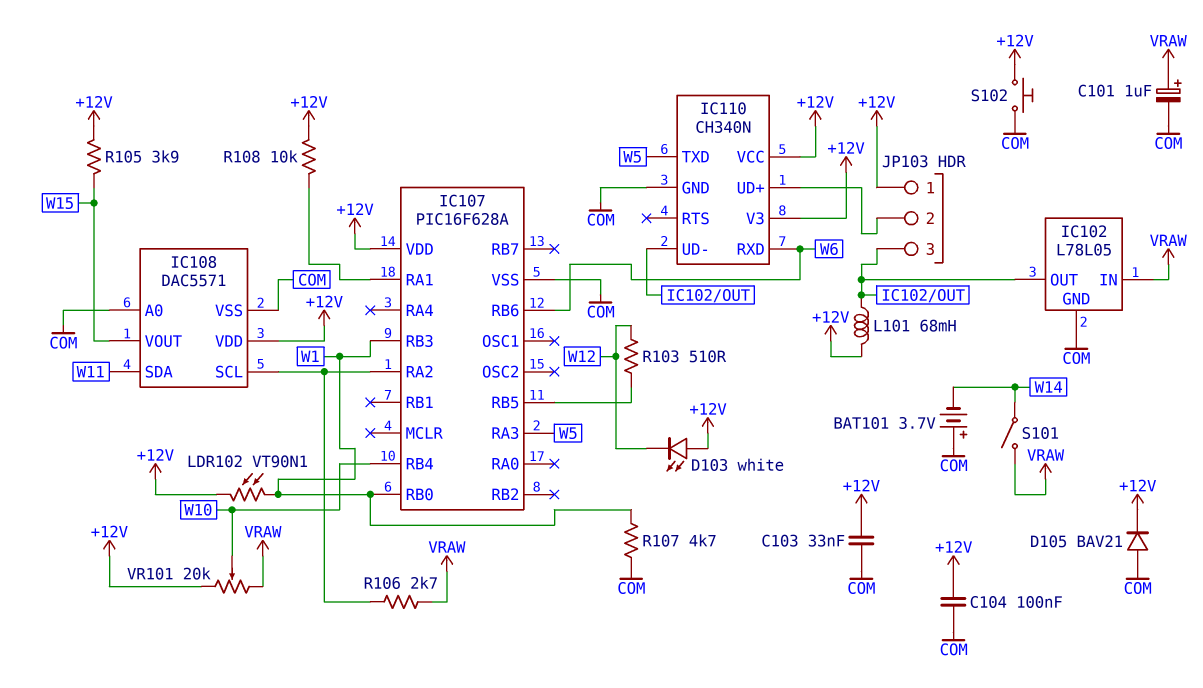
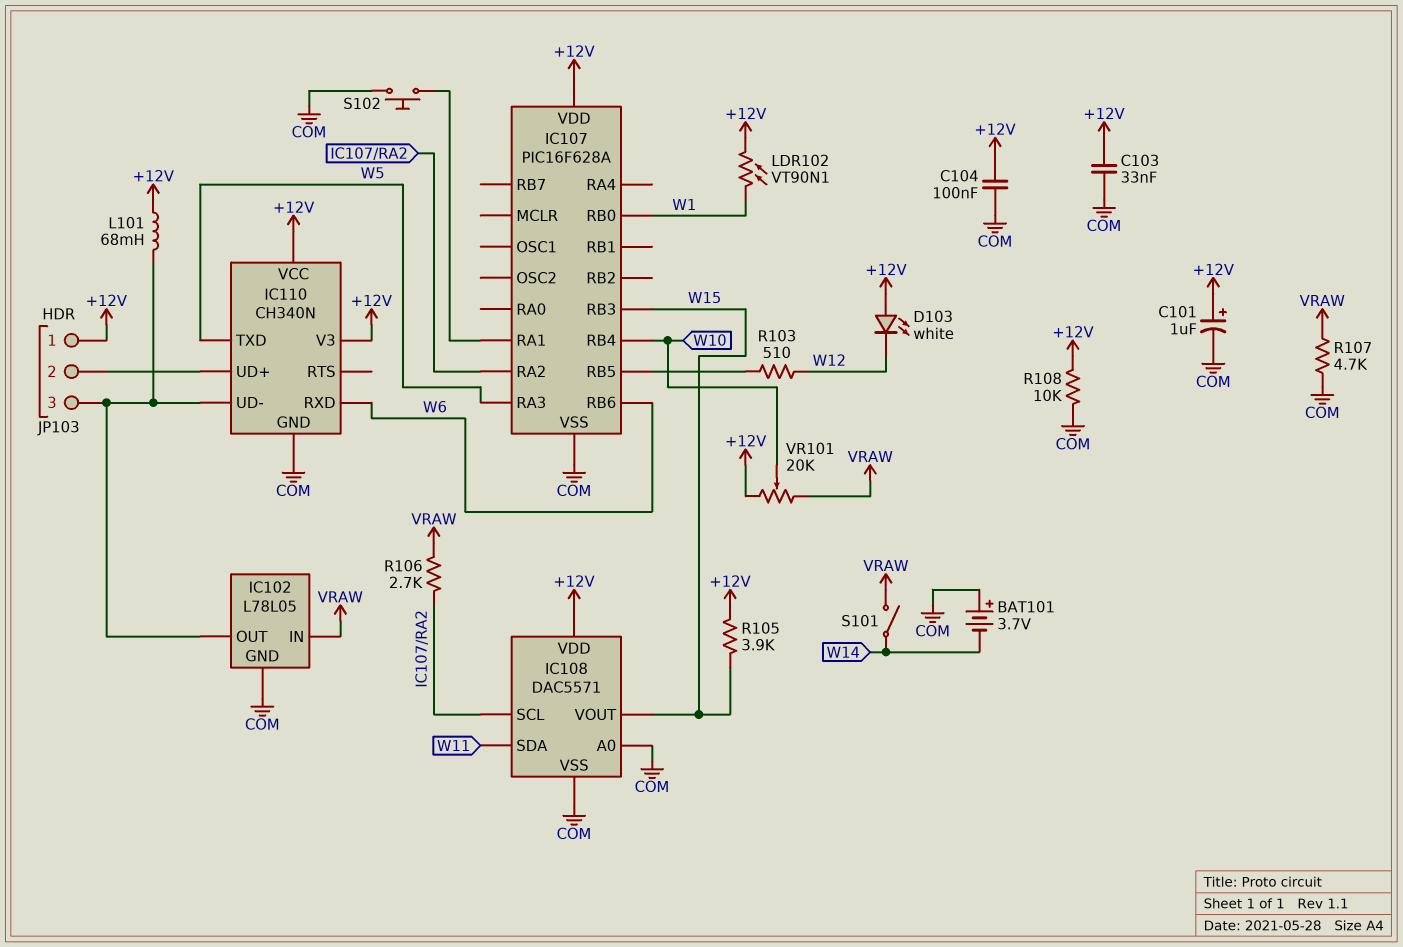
C101: 1uF (plus VRAW, minus COM) -> 1uF (plus +12V, minus COM)
D105: diode BAV21 (A COM, K +12V) -> none
IC107 pin RB3: W1 -> W15
R107: 4.7k (COM, W1) -> 4.7k (COM, VRAW)
R108: 10k (+12V, IC107/RA1) -> 10k (+12V, COM)
S102: button (+12V, COM) -> button (COM, IC107/RA1)

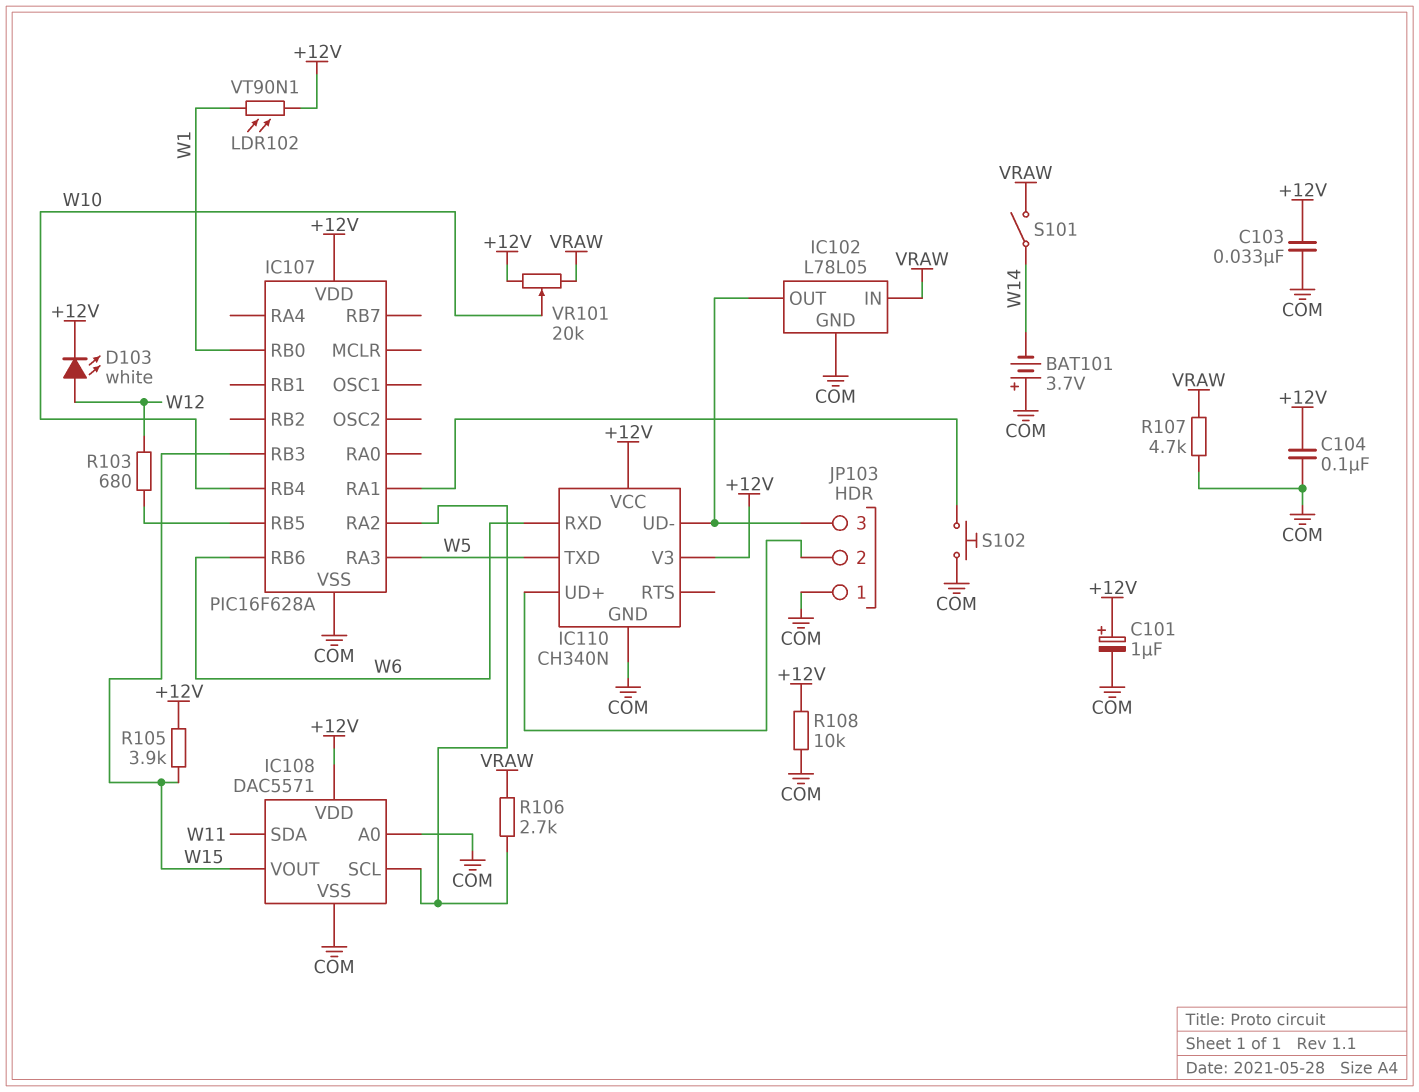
D103: LED white (A +12V, K W12) -> LED white (A W12, K +12V)
JP103 pin 1: +12V -> COM
L101: 68mH (+12V, IC102/OUT) -> none
R103: 510 (IC107/RB5, W12) -> 680 (IC107/RB5, W12)

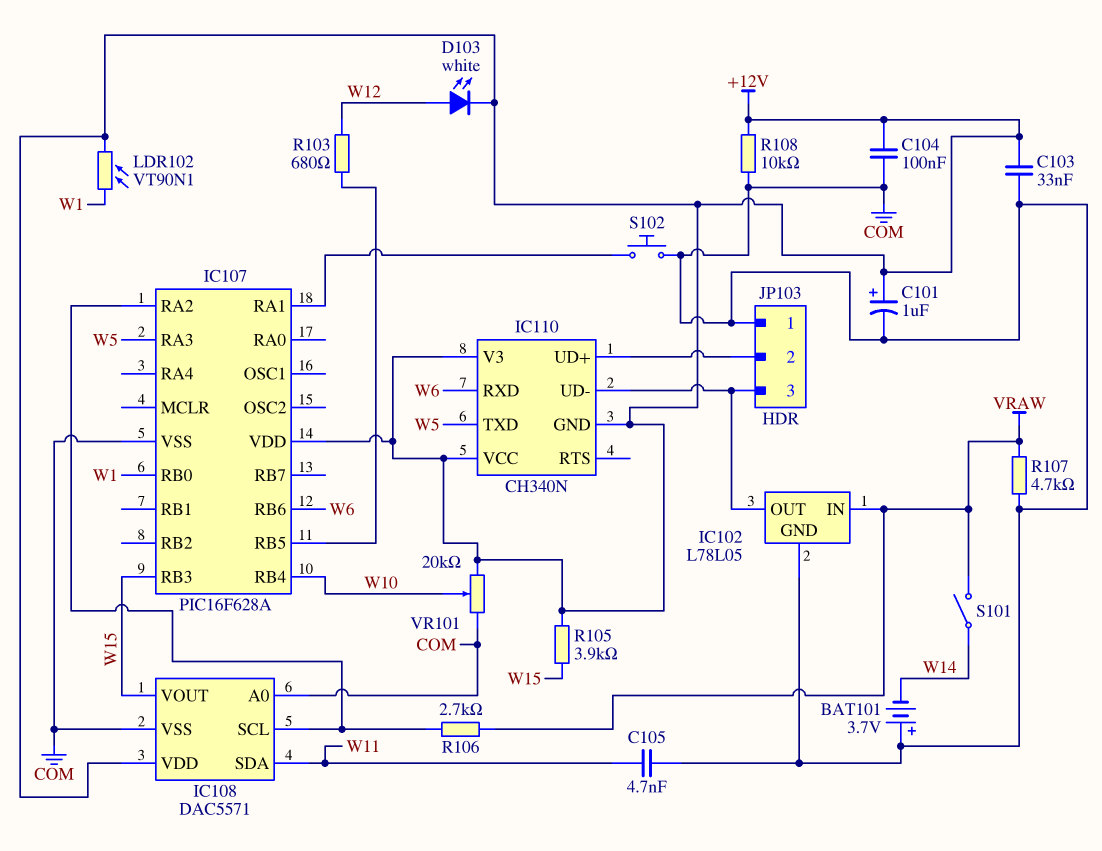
C105: none -> 4.7nF (COM, W11)
IC110 pin GND: COM -> +12V
VR101: 20k (+12V, VRAW, wiper W10) -> 20k (+12V, COM, wiper W10)

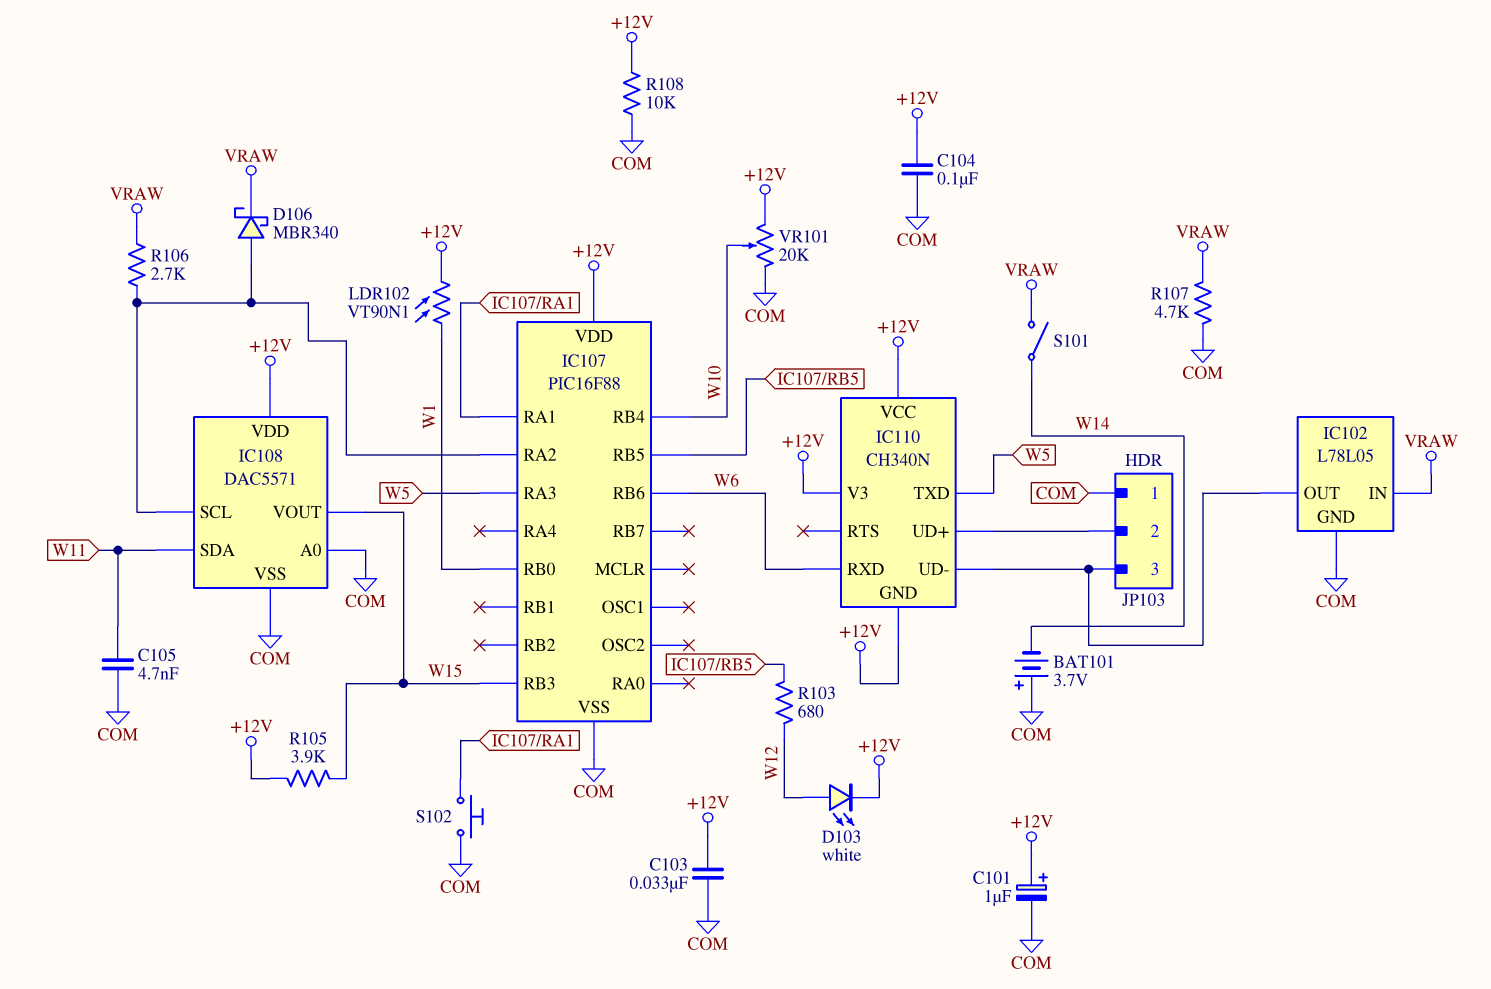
D106: none -> schottky MBR340 (A IC107/RA2, K VRAW)
IC107: PIC16F628A -> PIC16F88

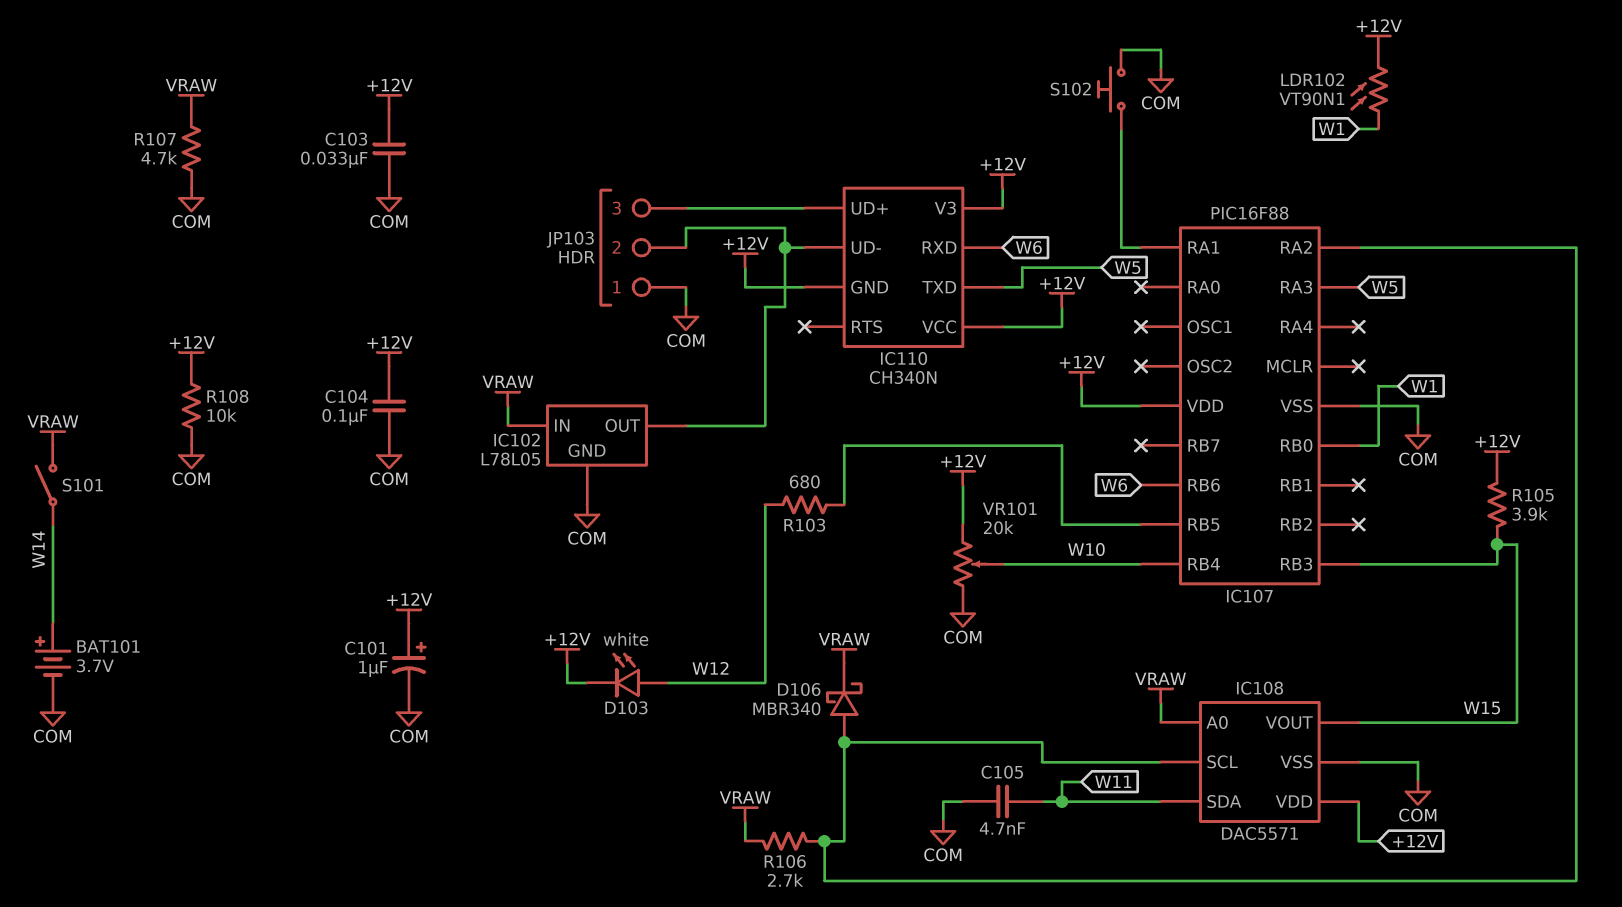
BAT101: 3.7V (plus COM, minus W14) -> 3.7V (plus W14, minus COM)
IC108 pin A0: COM -> VRAW
JP103 pin 2: IC110/UD+ -> IC102/OUT
JP103 pin 3: IC102/OUT -> IC110/UD+

